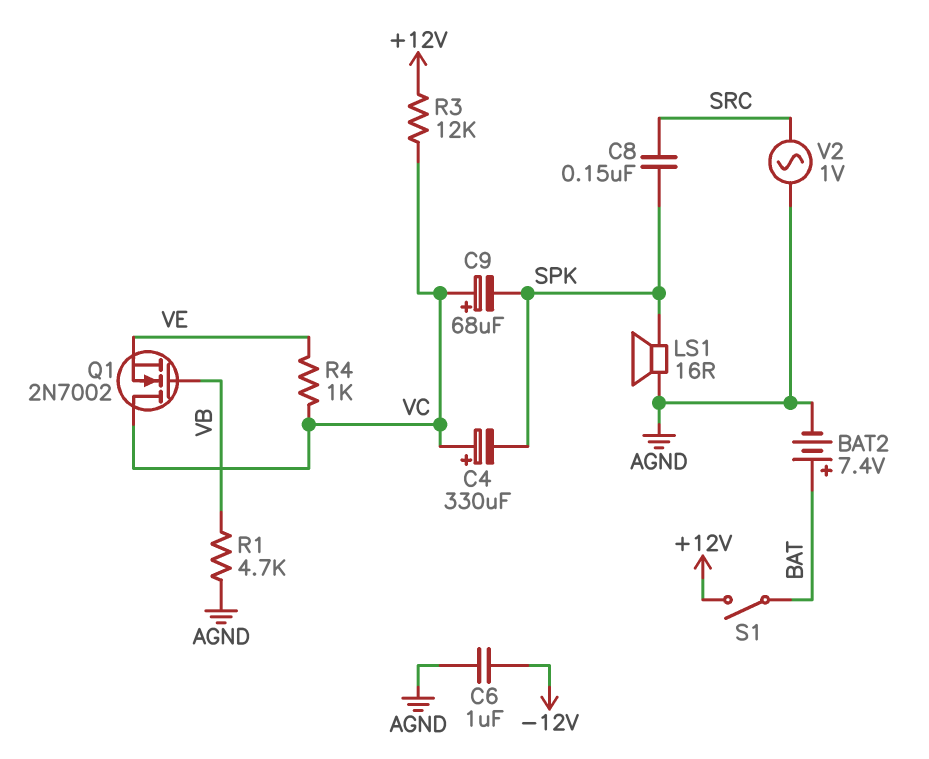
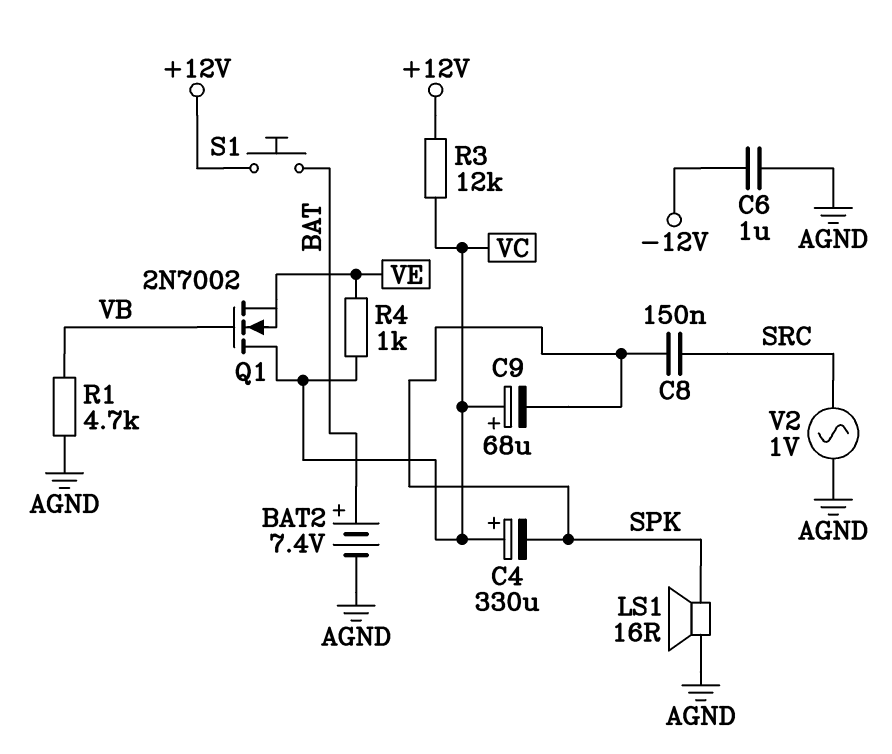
S1: switch (+12V, BAT) -> button (+12V, BAT)

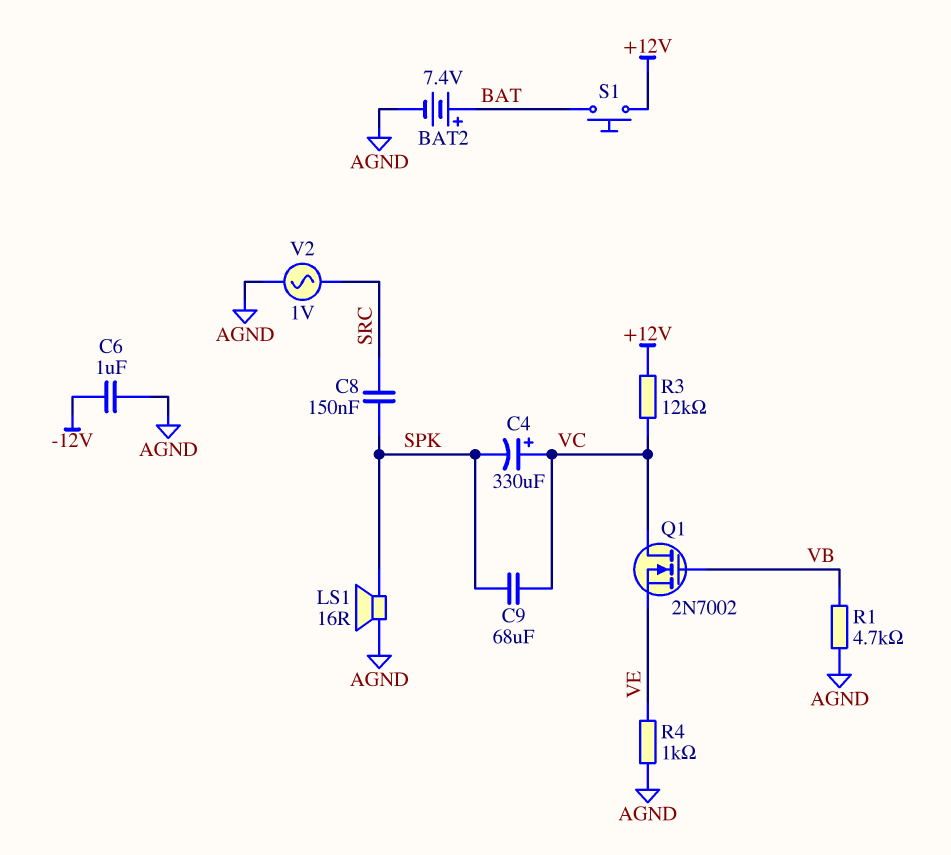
C9: 68uF (plus VC, minus SPK) -> 68uF (SPK, VC)
R4: 1k (VC, VE) -> 1k (AGND, VE)

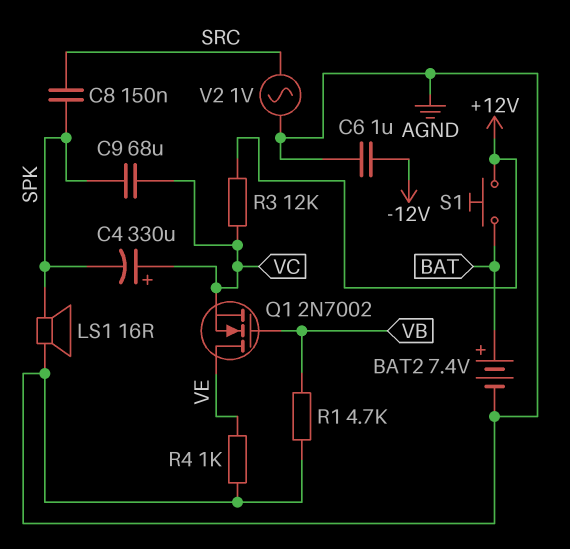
Q1: NMOS 2N7002 (G VB, D VC, S VE) -> NMOS 2N7002 (G VB, D VE, S VC)

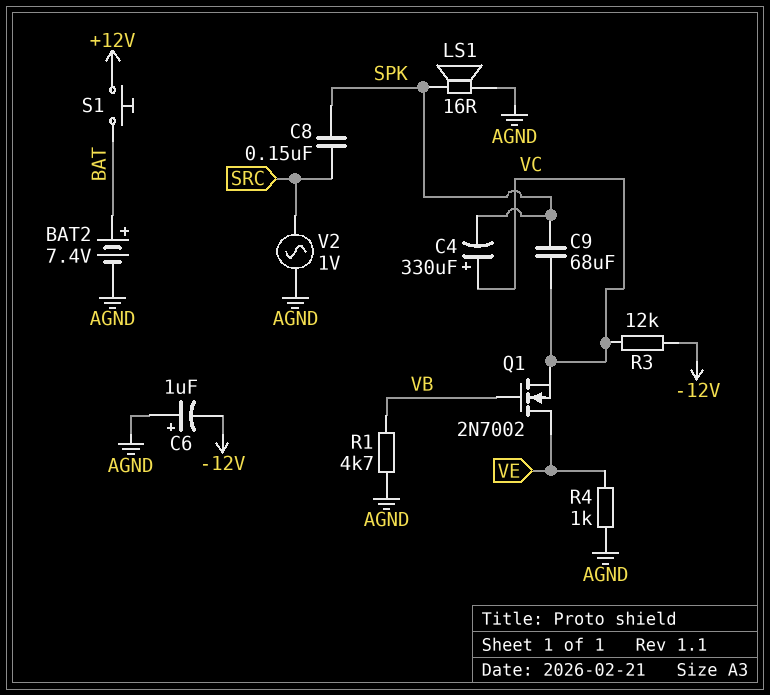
C6: 1uF (-12V, AGND) -> 1uF (plus AGND, minus -12V)
R3: 12k (+12V, VC) -> 12k (-12V, VC)

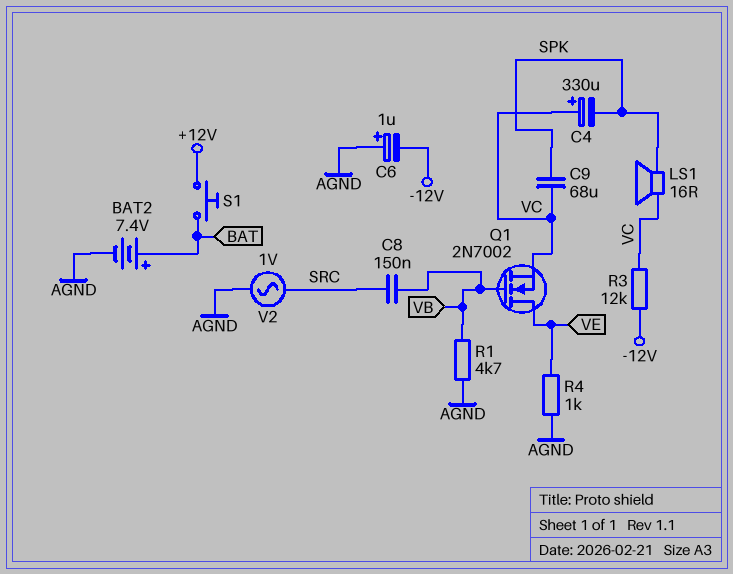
C8: 150nF (SPK, SRC) -> 150nF (SRC, VB)
LS1: speaker 16R (AGND, SPK) -> speaker 16R (SPK, VC)

